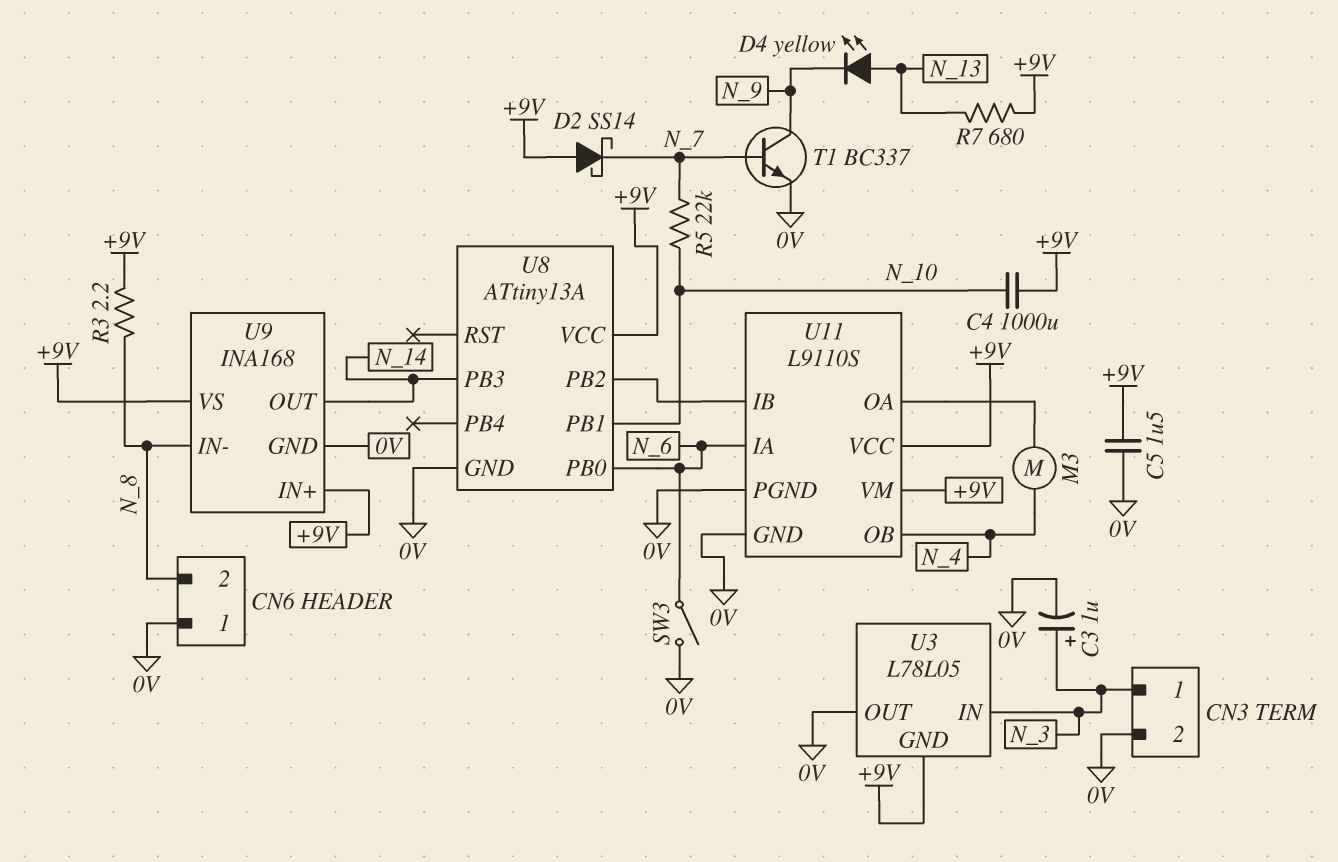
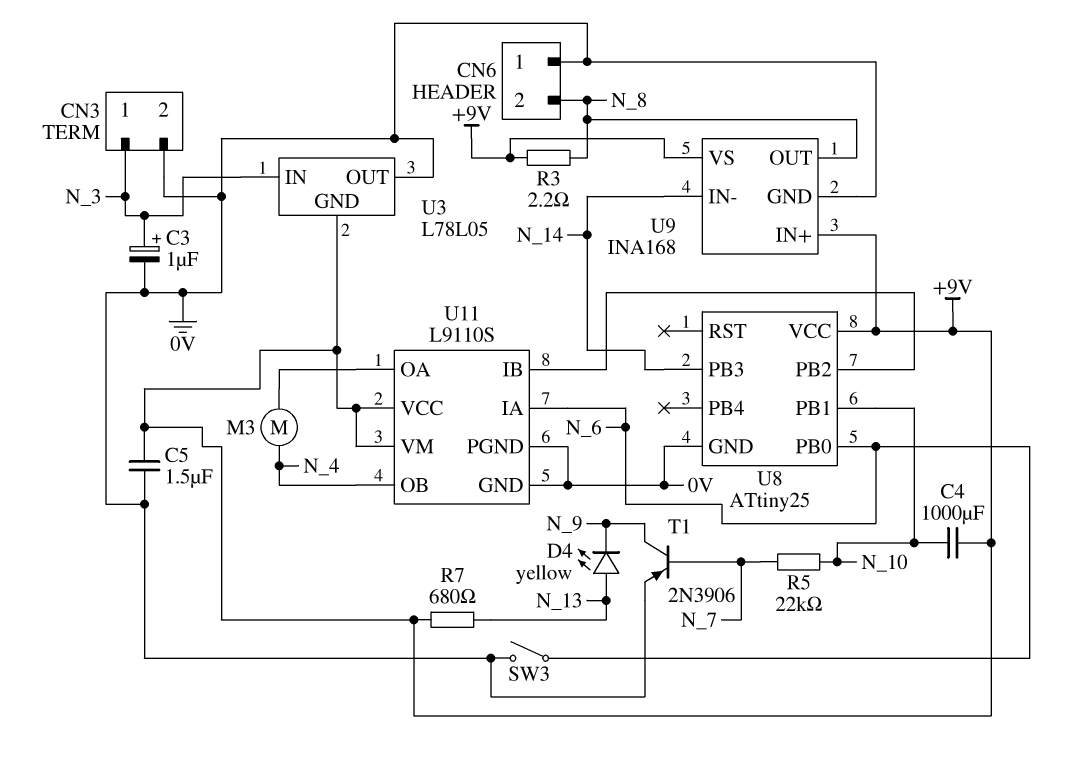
D2: schottky SS14 (A +9V, K N_7) -> none
T1: NPN BC337 (B N_7, C N_9, E 0V) -> PNP 2N3906 (B N_7, C N_9, E 0V)
U8: ATtiny13A -> ATtiny25
U9 pin IN-: N_8 -> N_14
U9 pin OUT: N_14 -> N_8

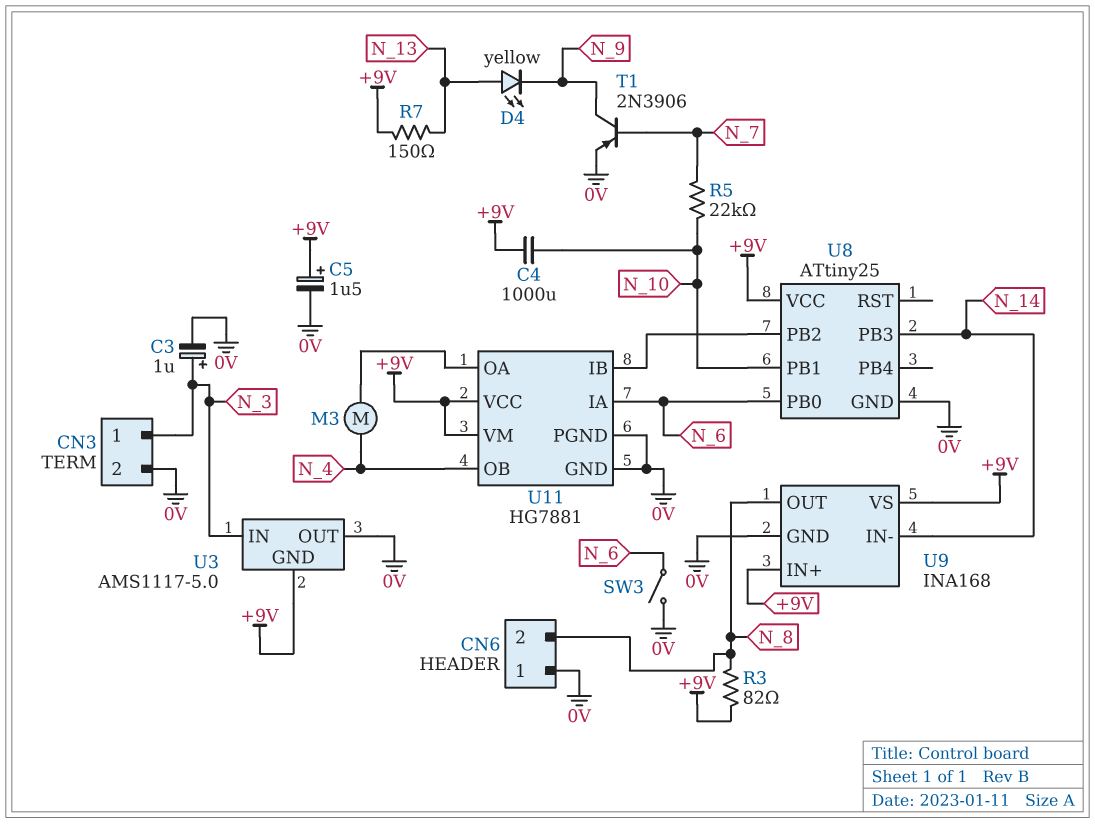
C5: 1.5uF (+9V, 0V) -> 1.5uF (plus +9V, minus 0V)
R3: 2.2 (+9V, N_8) -> 82 (+9V, N_8)
R7: 680 (+9V, N_13) -> 150 (+9V, N_13)
U3: L78L05 -> AMS1117-5.0
U11: L9110S -> HG7881

